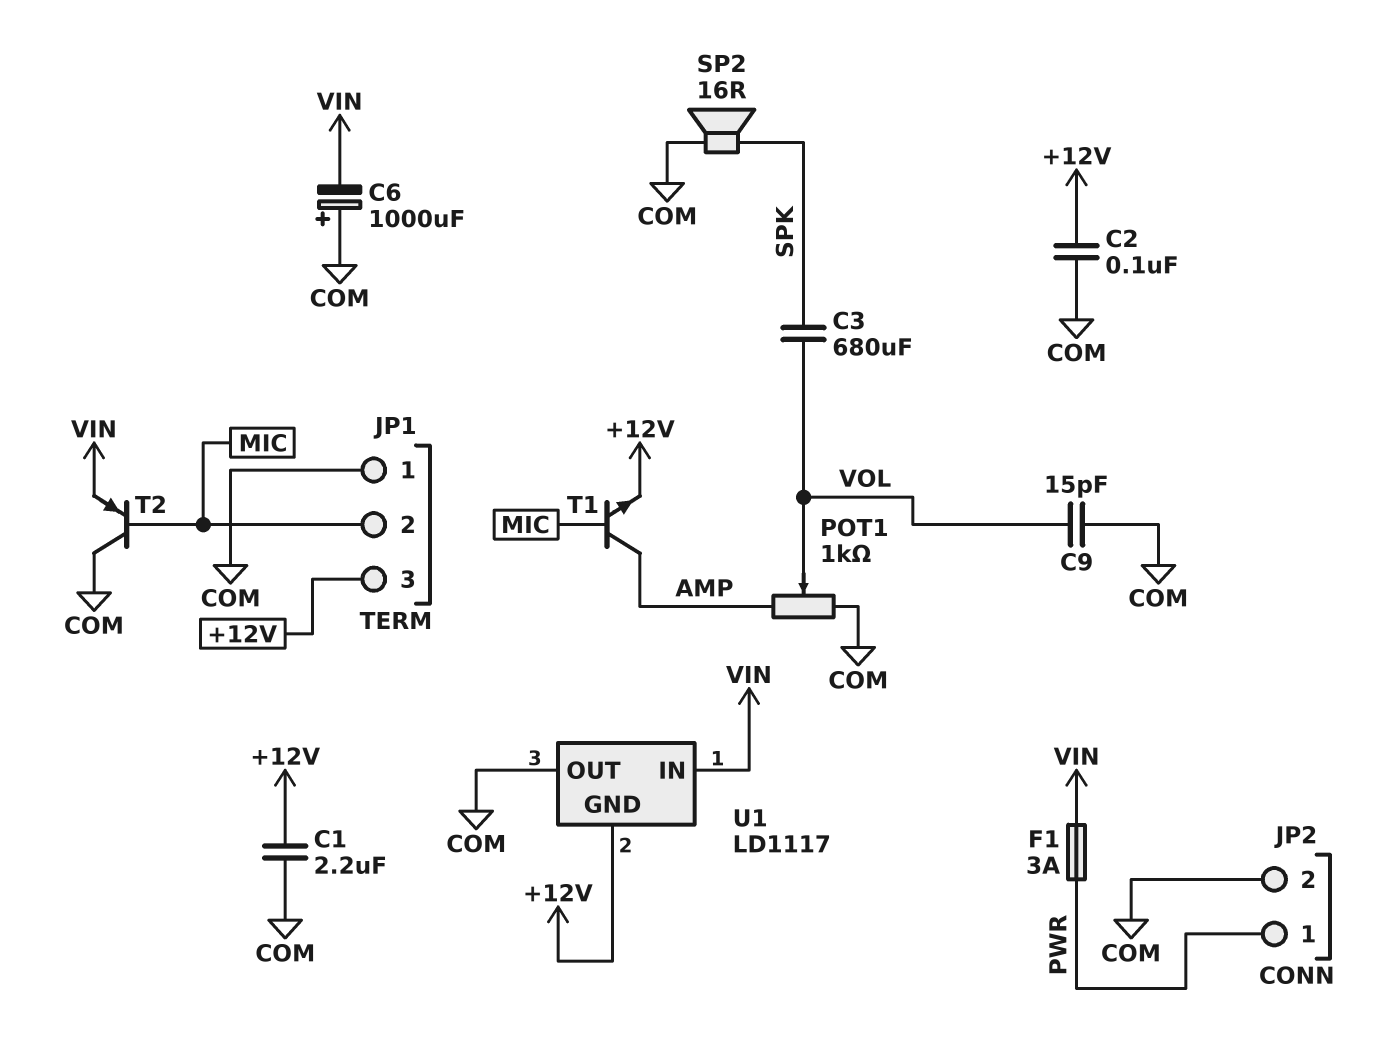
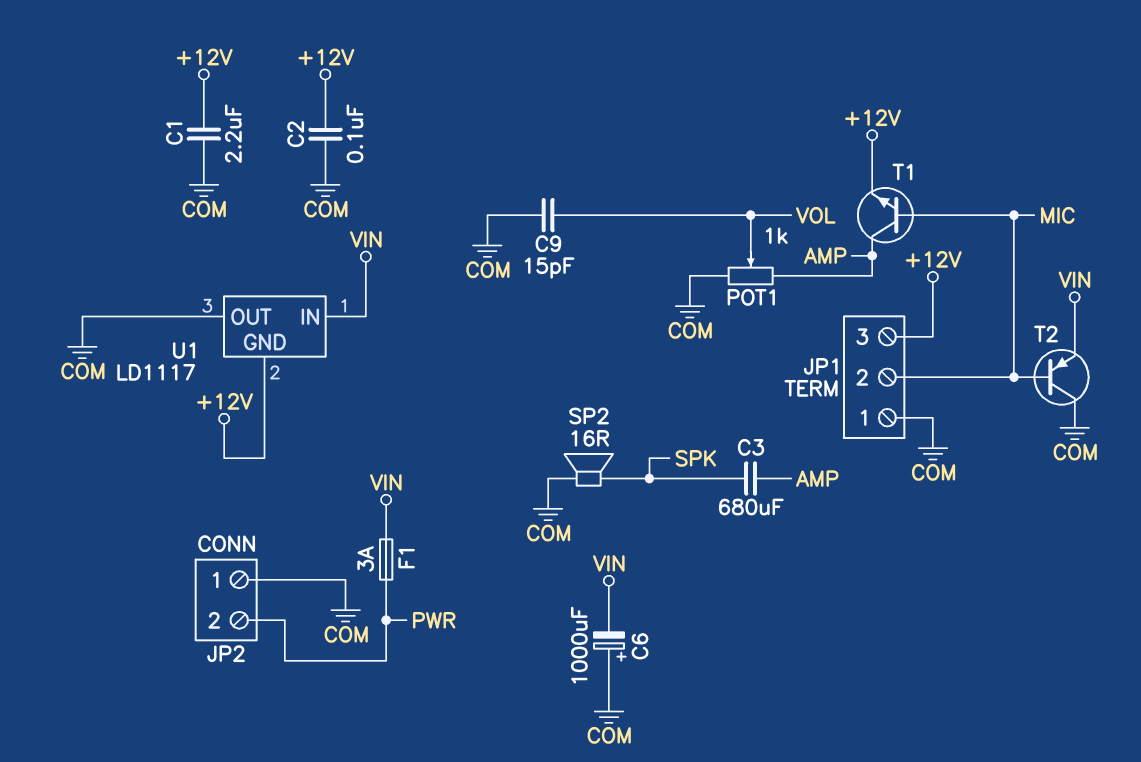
C3: 680uF (SPK, VOL) -> 680uF (AMP, SPK)
JP2 pin 1: PWR -> COM
JP2 pin 2: COM -> PWR

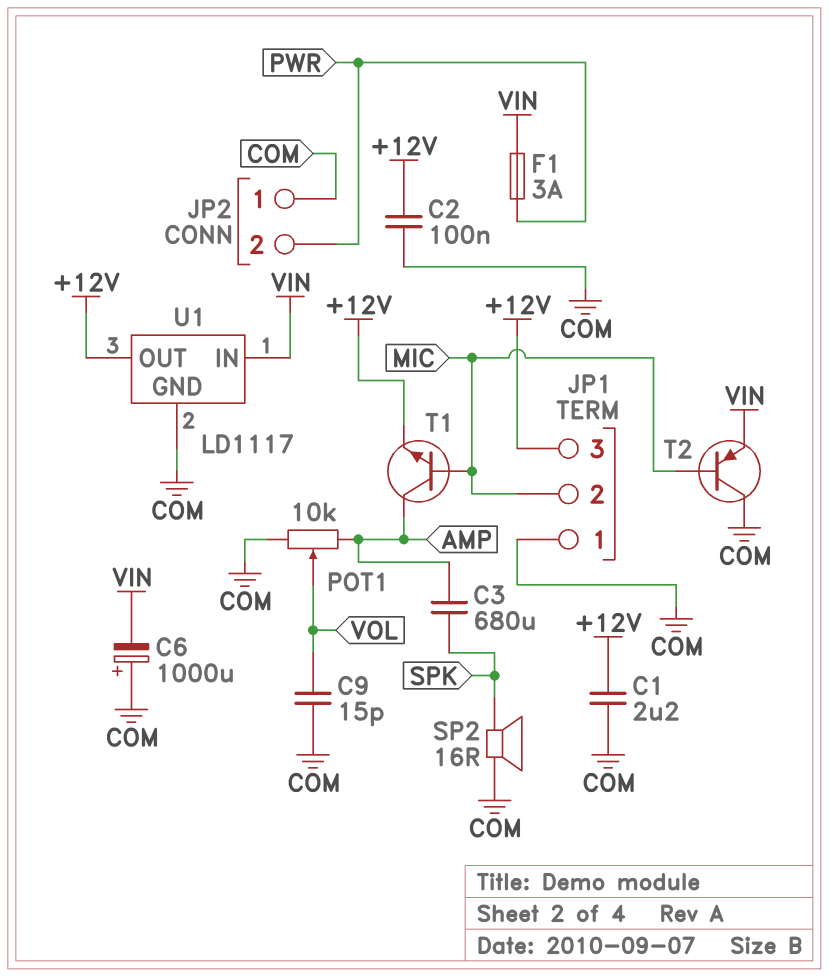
POT1: 1k (AMP, COM, wiper VOL) -> 10k (AMP, COM, wiper VOL)
U1 pin GND: +12V -> COM
U1 pin OUT: COM -> +12V

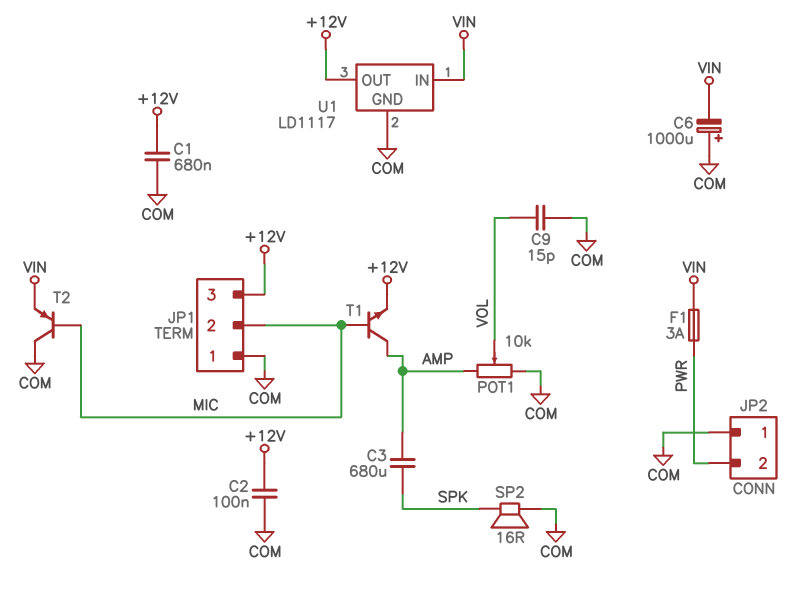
C1: 2.2uF (+12V, COM) -> 680nF (+12V, COM)

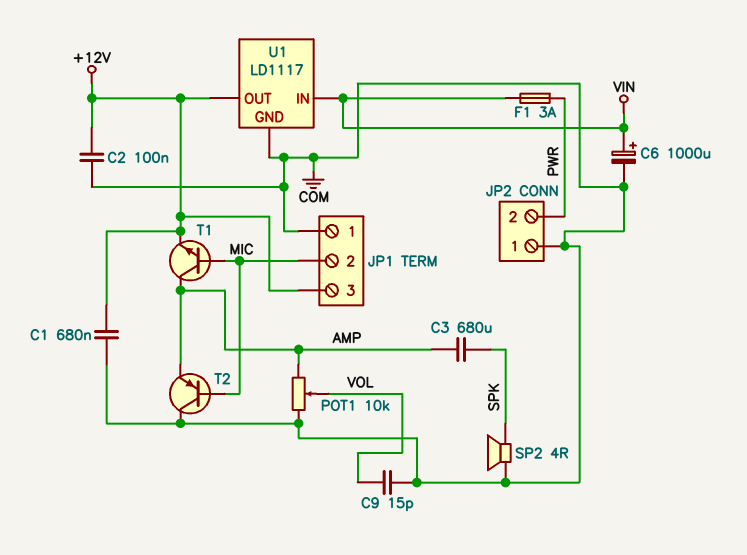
C6: 1000uF (plus COM, minus VIN) -> 1000uF (plus VIN, minus COM)
SP2: speaker 16R (COM, SPK) -> speaker 4R (COM, SPK)
T2: PNP (B MIC, C COM, E VIN) -> PNP (B MIC, C COM, E AMP)

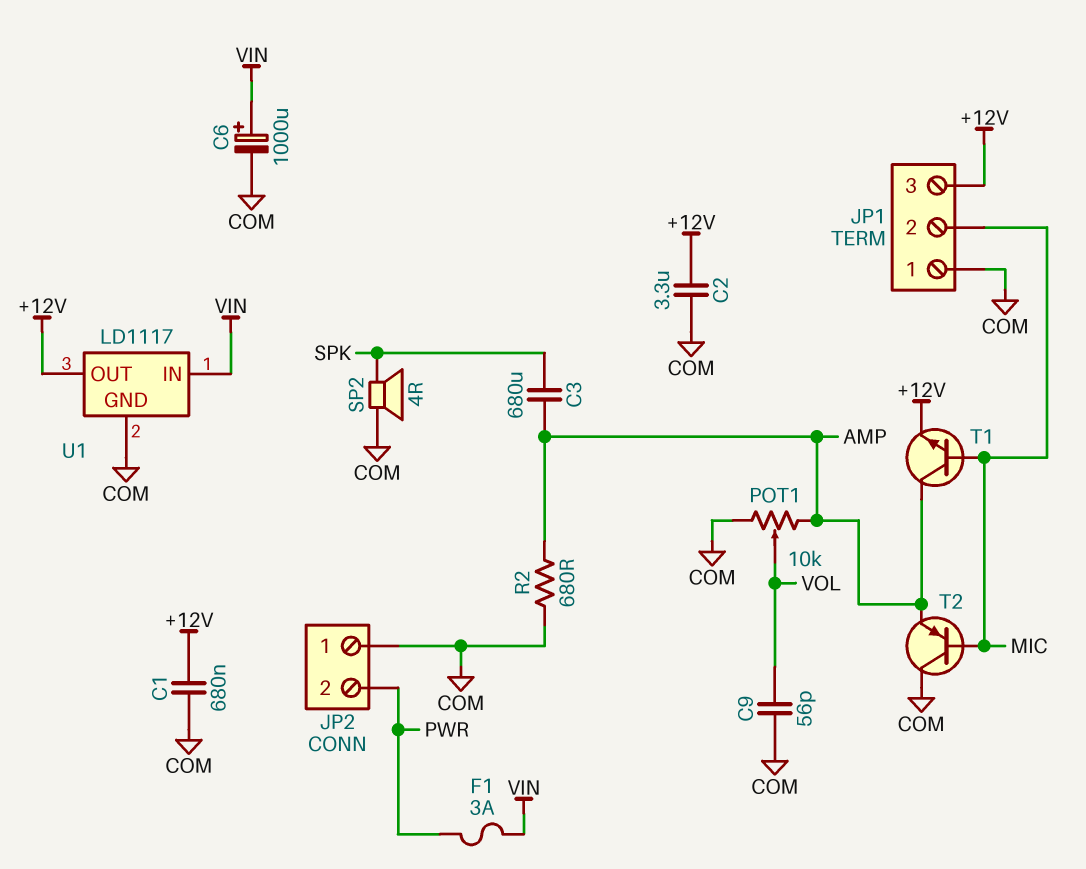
C2: 100nF (+12V, COM) -> 3.3uF (+12V, COM)
C9: 15pF (COM, VOL) -> 56pF (COM, VOL)
R2: none -> 680 (AMP, COM)

